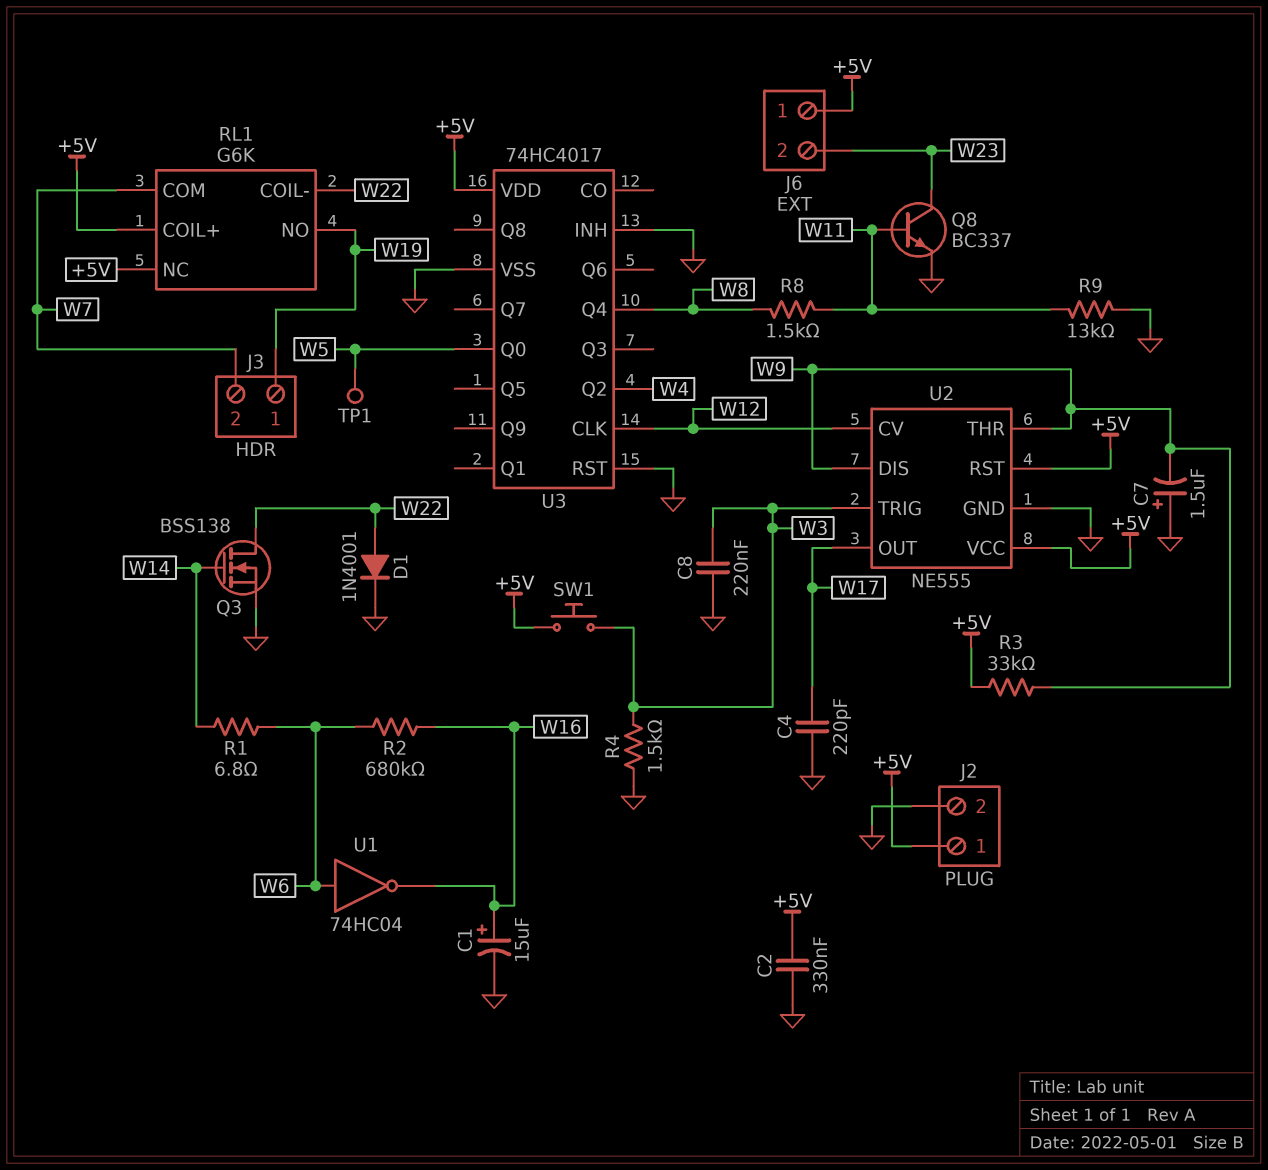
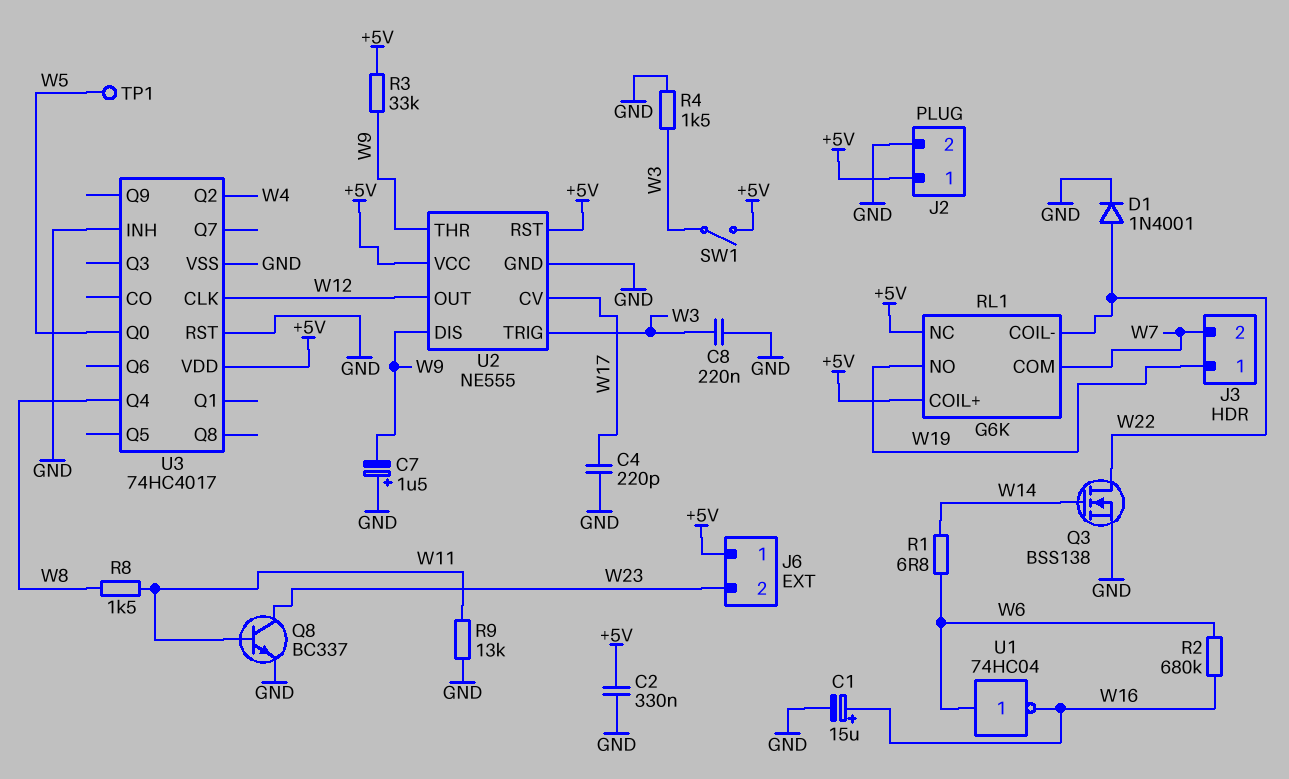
SW1: button (+5V, W3) -> switch (+5V, W3)
U2 pin CV: W12 -> W17
U2 pin OUT: W17 -> W12

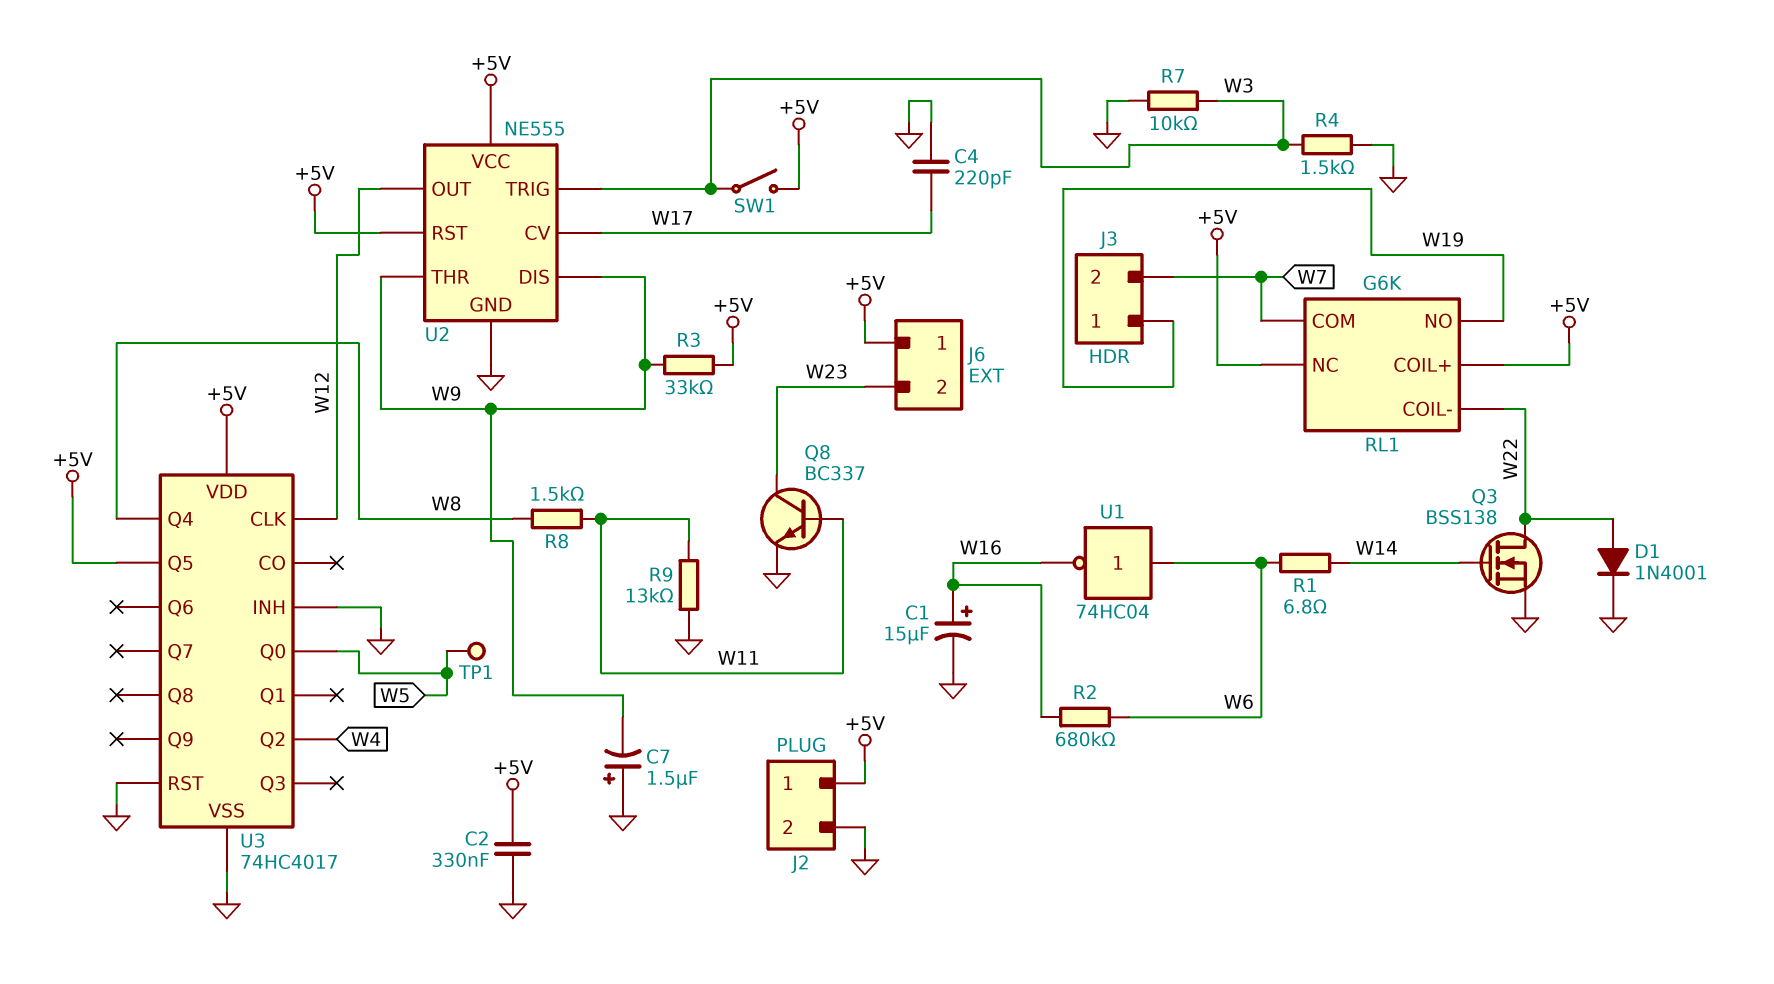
C8: 220nF (GND, W3) -> none
R7: none -> 10k (GND, W3)
U3 pin Q5: none -> +5V

